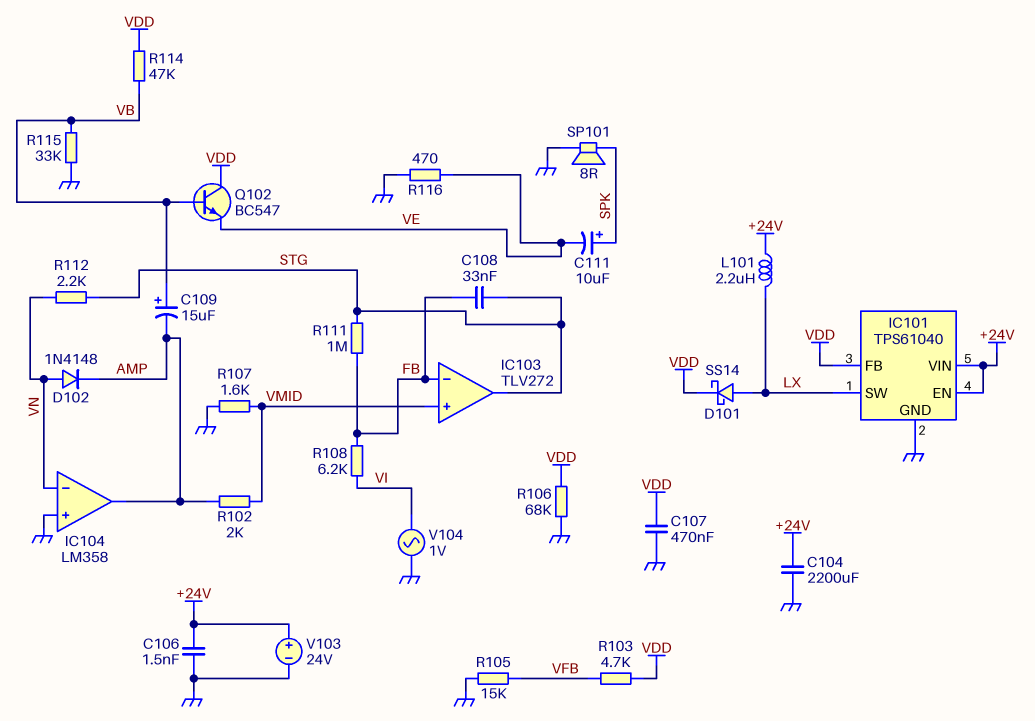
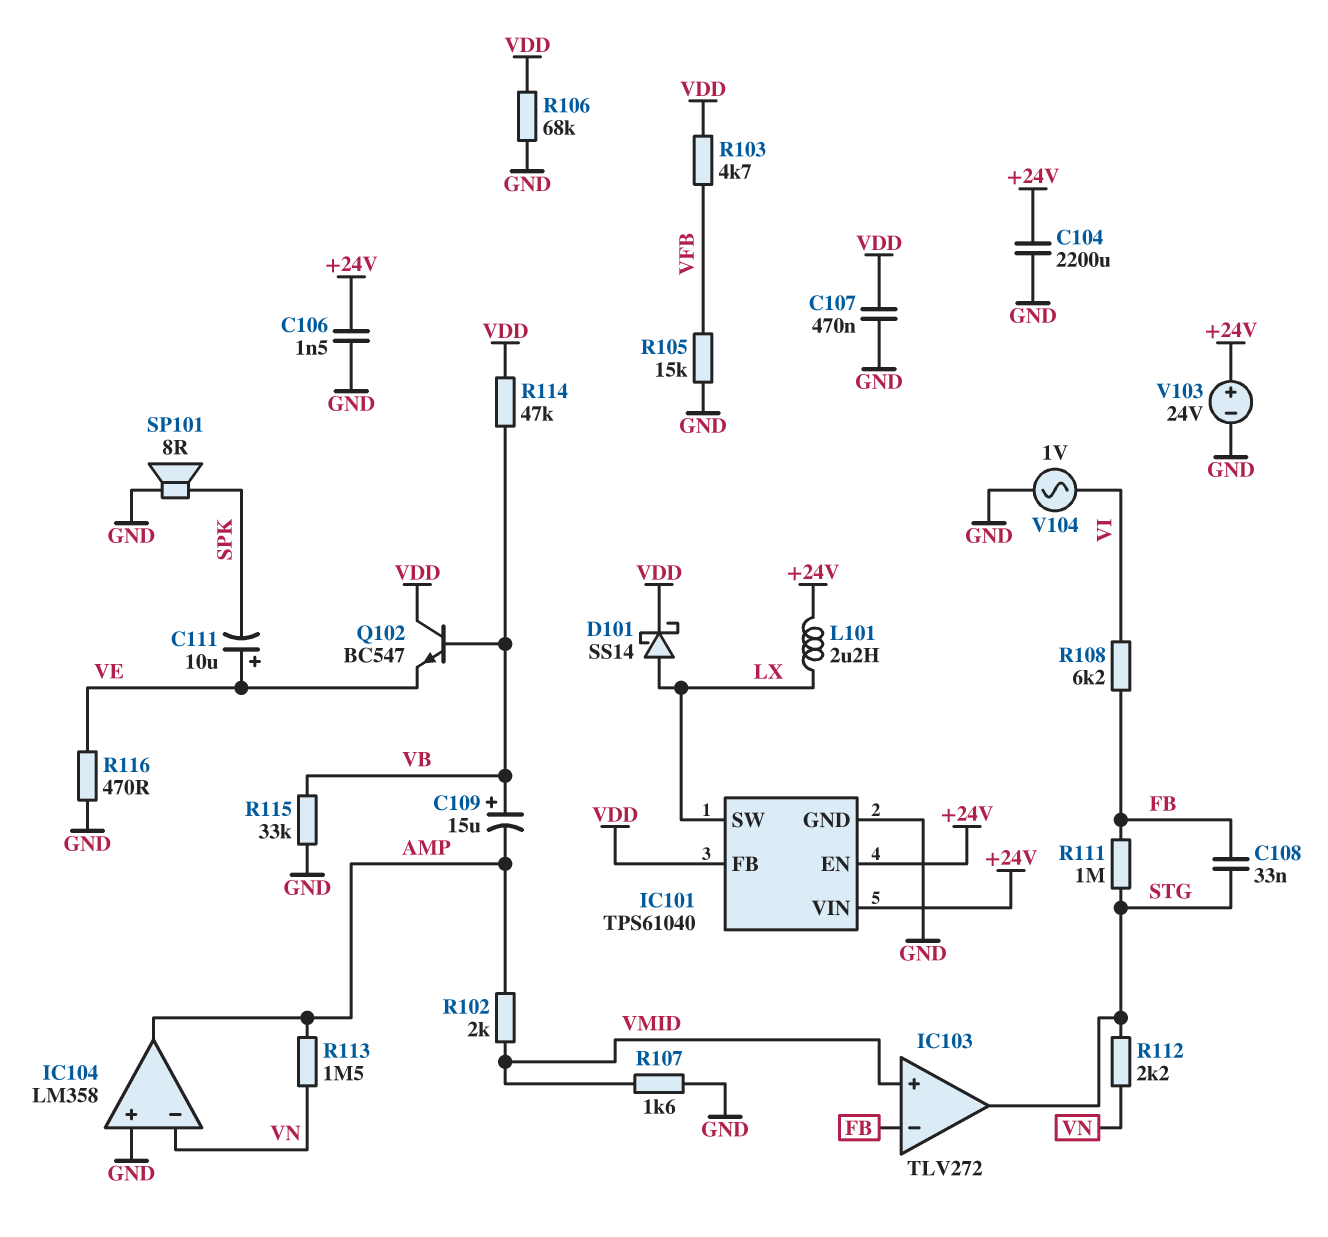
C111: 10uF (plus SPK, minus VE) -> 10uF (plus VE, minus SPK)
D102: diode 1N4148 (A VN, K AMP) -> none
R113: none -> 1.5M (AMP, VN)

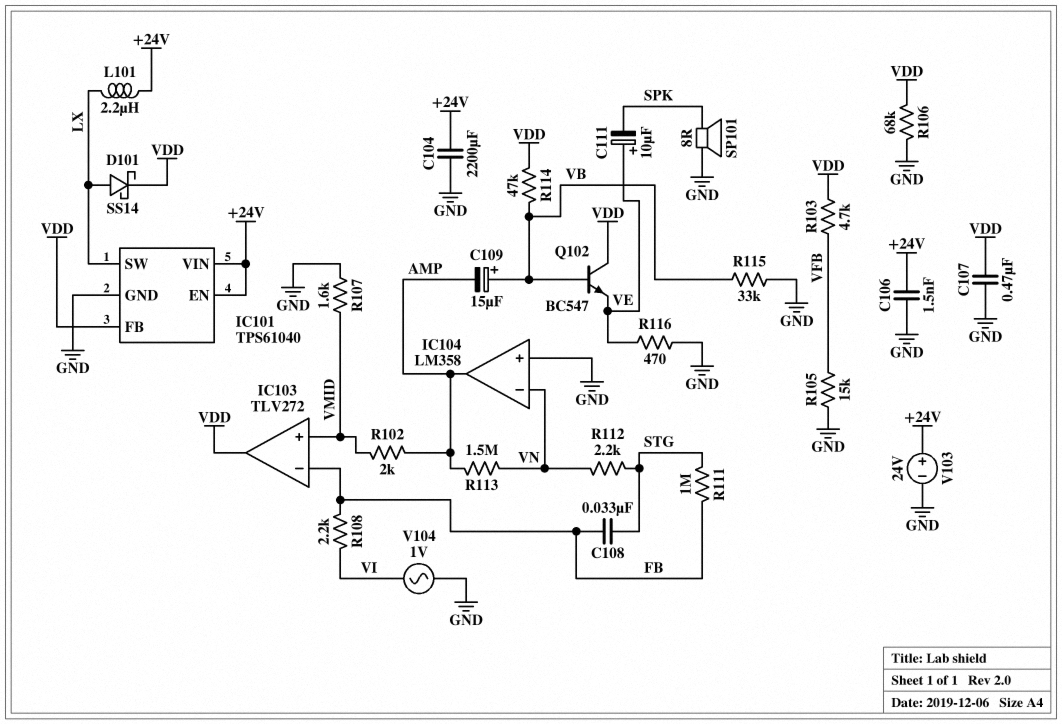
IC103 pin out: STG -> VDD
R108: 6.2k (FB, VI) -> 2.2k (FB, VI)

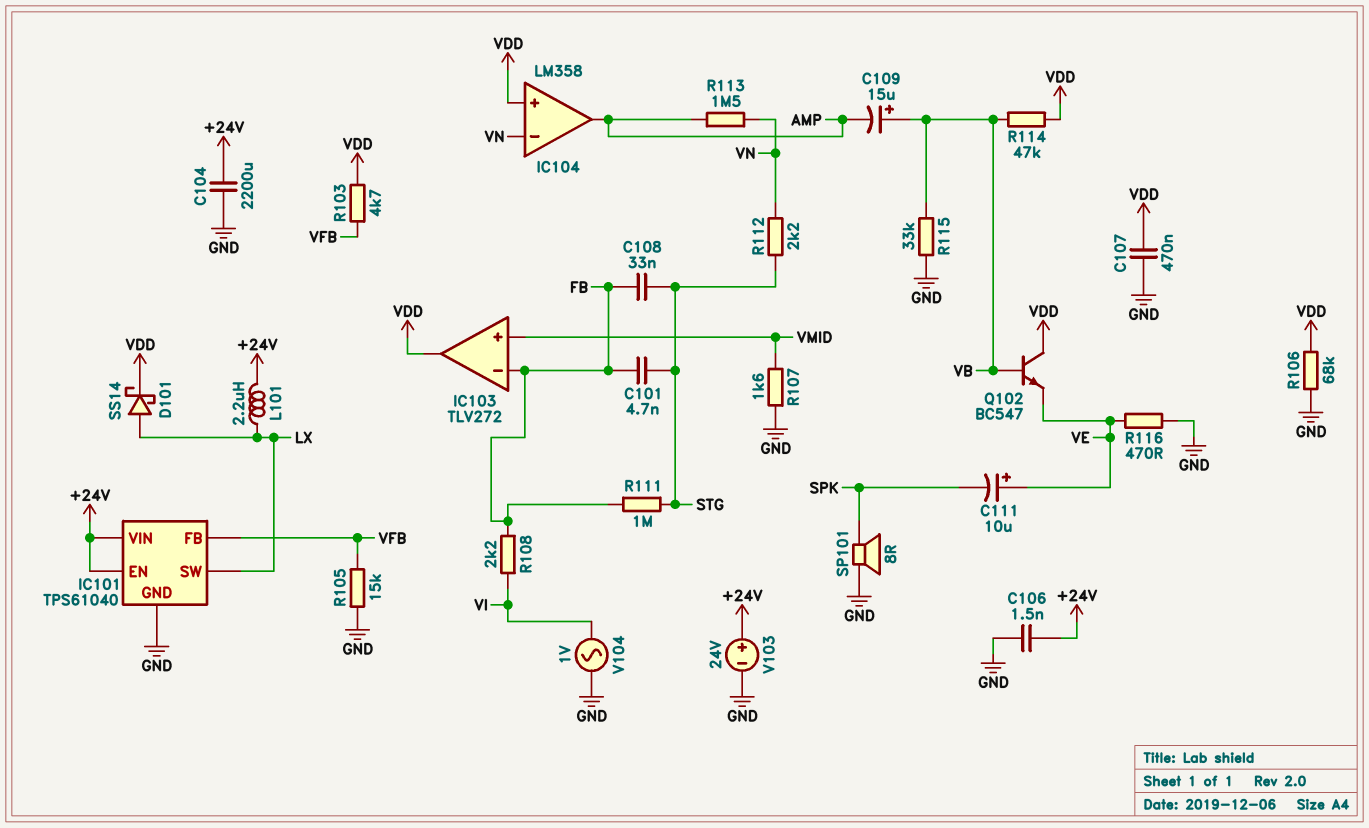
C101: none -> 4.7nF (FB, STG)
IC101 pin FB: VDD -> VFB
IC104 pin in+: GND -> VDD
R102: 2k (AMP, VMID) -> none

